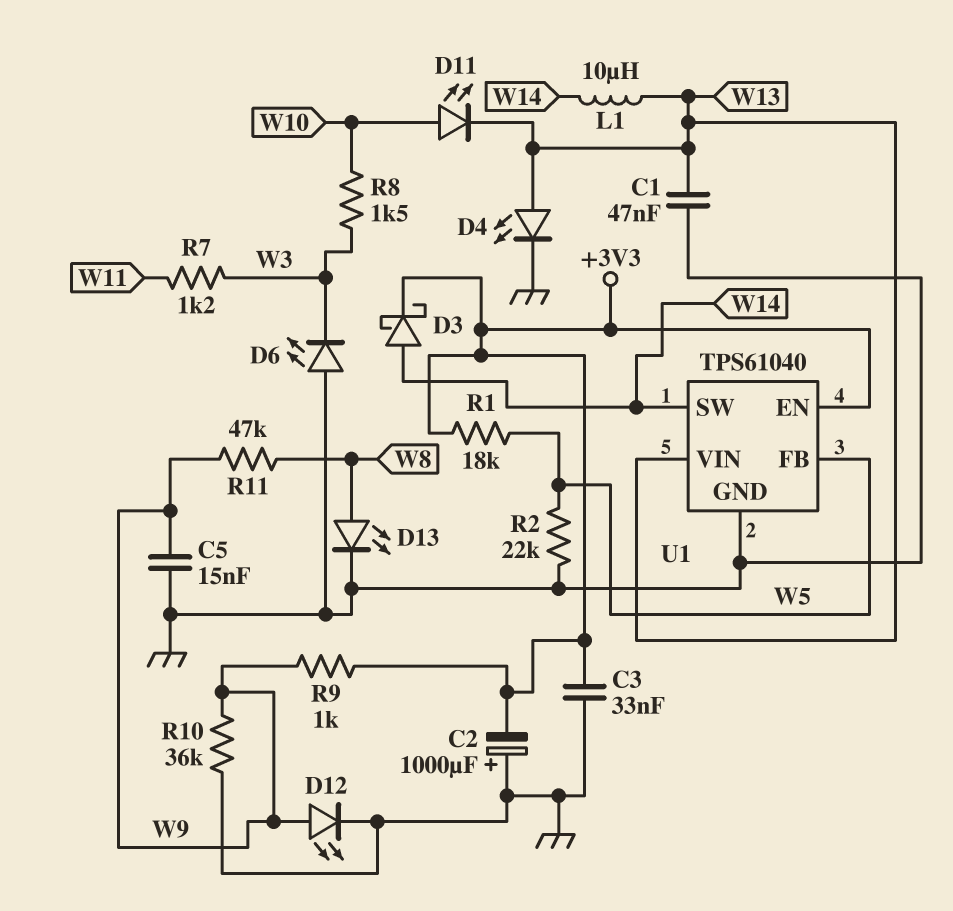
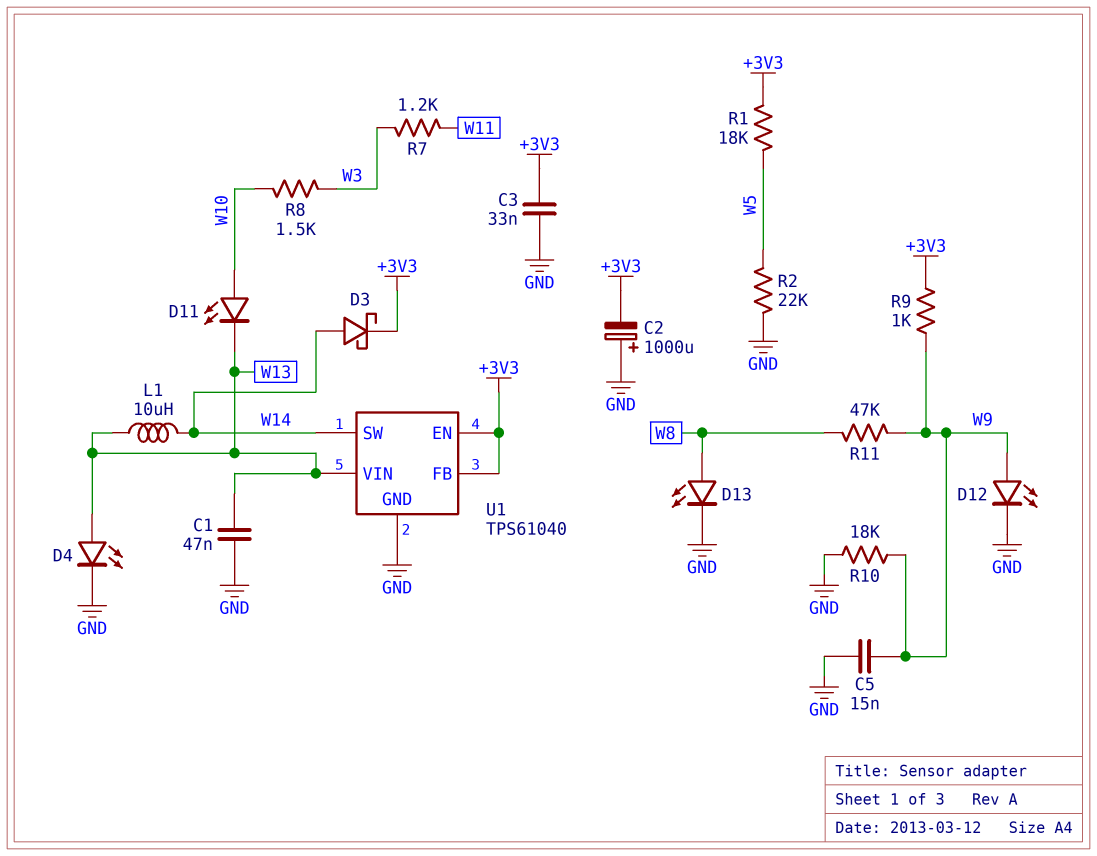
D6: LED (A GND, K W3) -> none
R10: 36k (GND, W9) -> 18k (GND, W9)
U1 pin FB: W5 -> +3V3

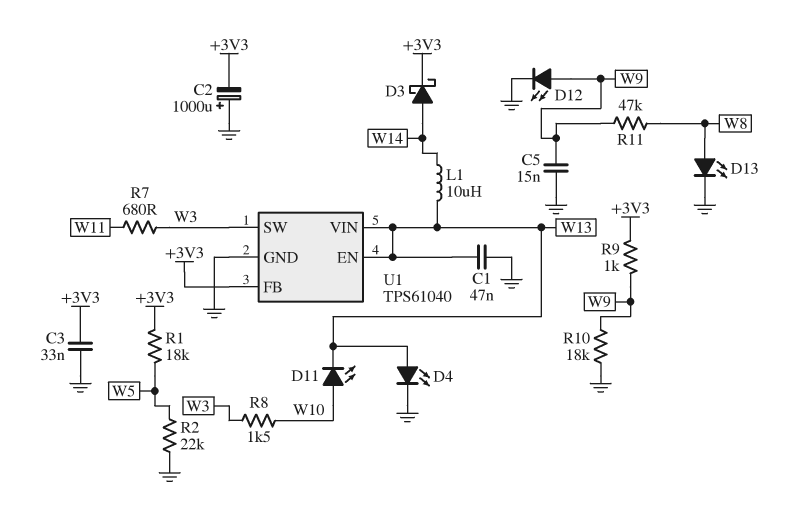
R7: 1.2k (W3, W11) -> 680 (W3, W11)
U1 pin EN: +3V3 -> W13
U1 pin SW: W14 -> W3

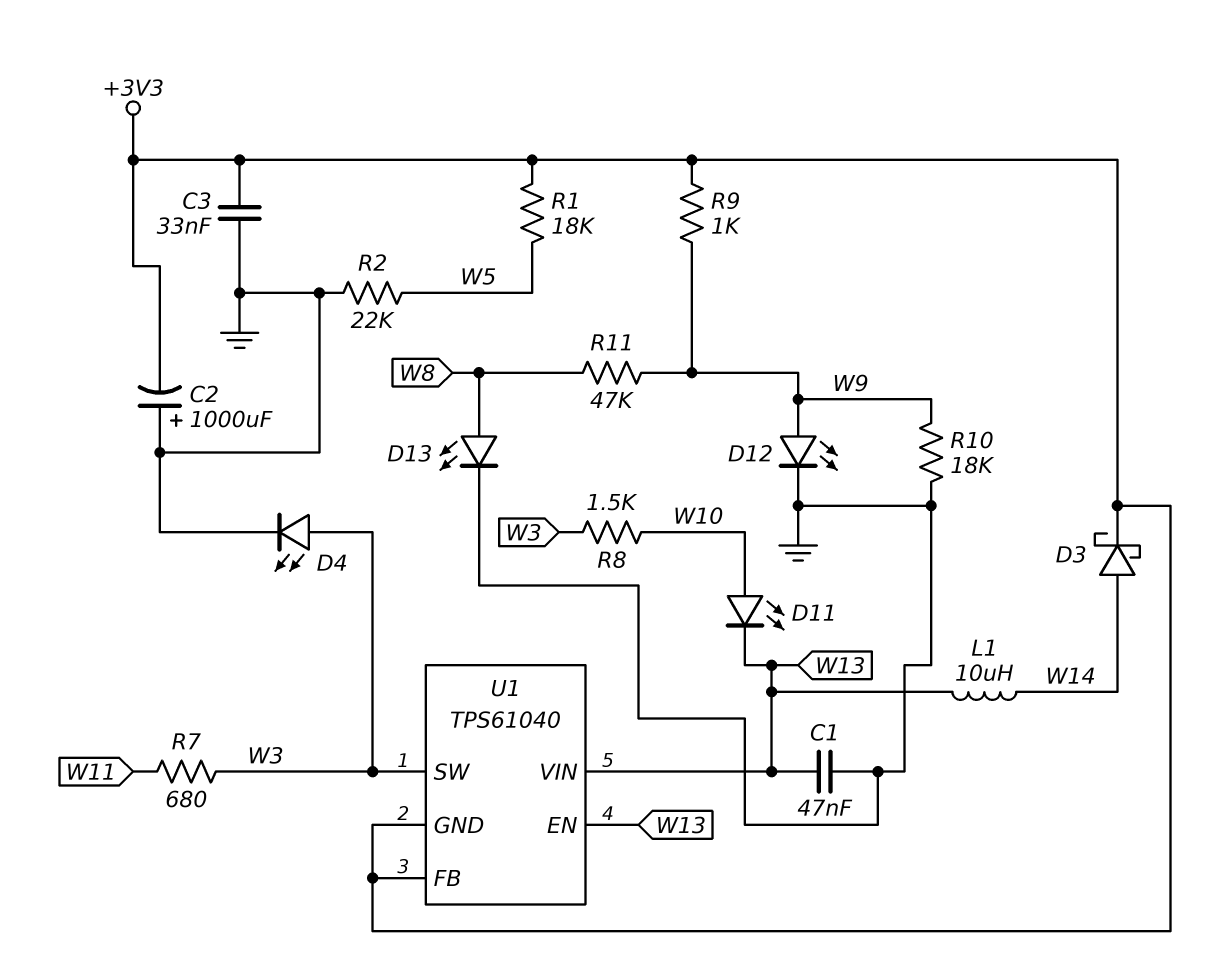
C5: 15nF (GND, W9) -> none
D4: LED (A W13, K GND) -> LED (A W3, K GND)
U1 pin GND: GND -> +3V3

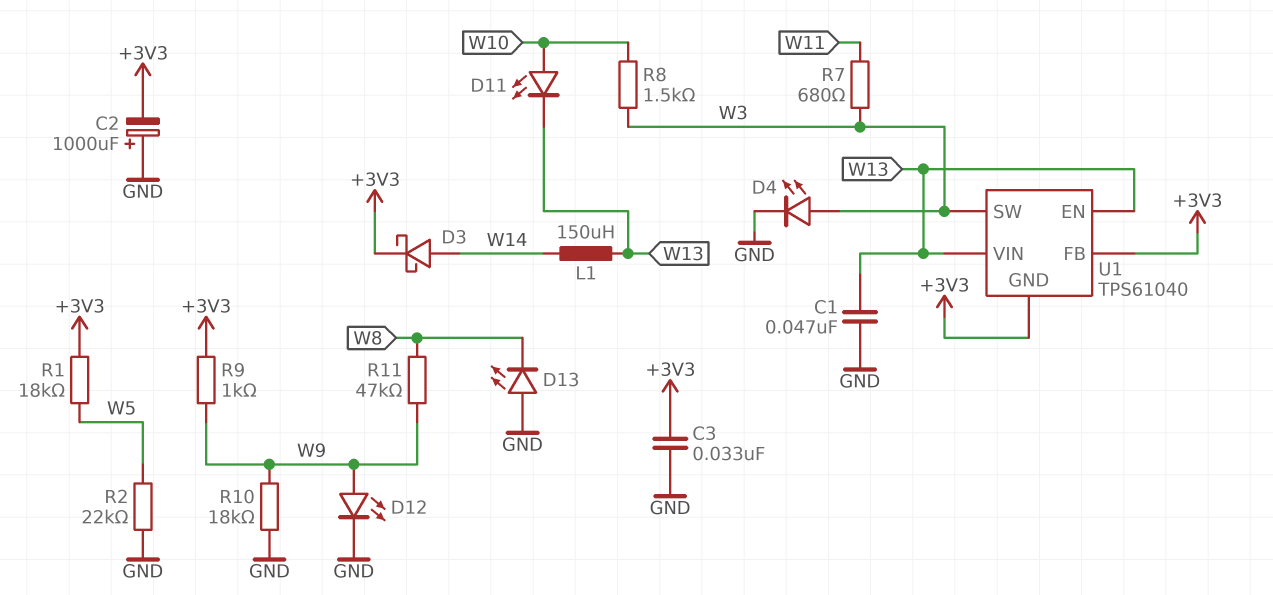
D13: LED (A W8, K GND) -> LED (A GND, K W8)
L1: 10uH (W13, W14) -> 150uH (W13, W14)

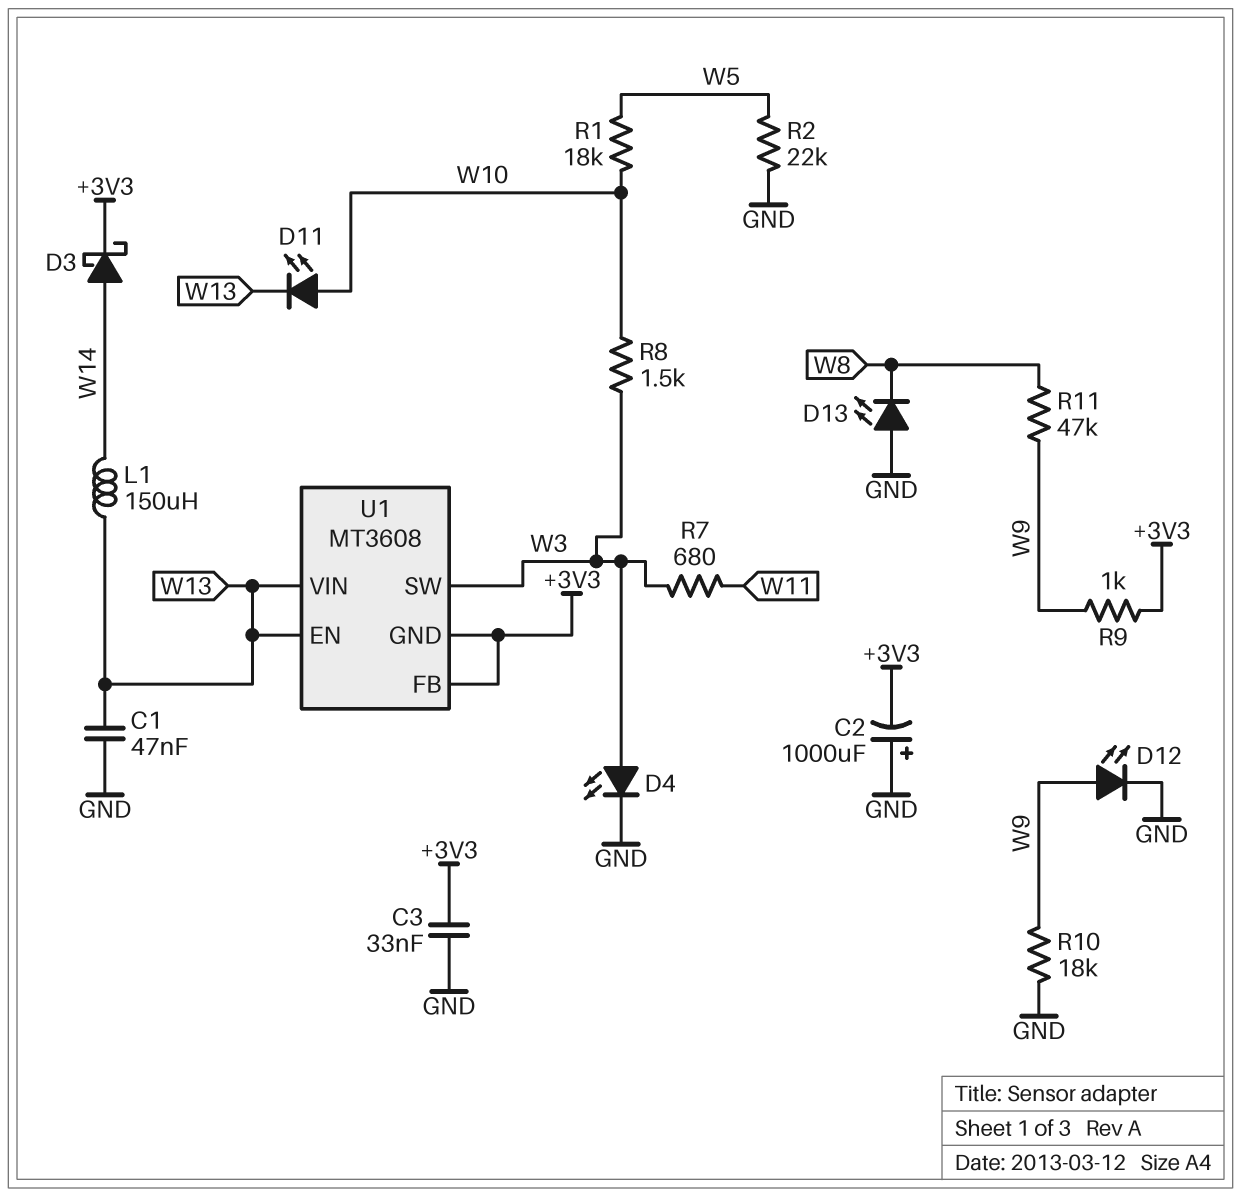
R1: 18k (+3V3, W5) -> 18k (W5, W10)
U1: TPS61040 -> MT3608

